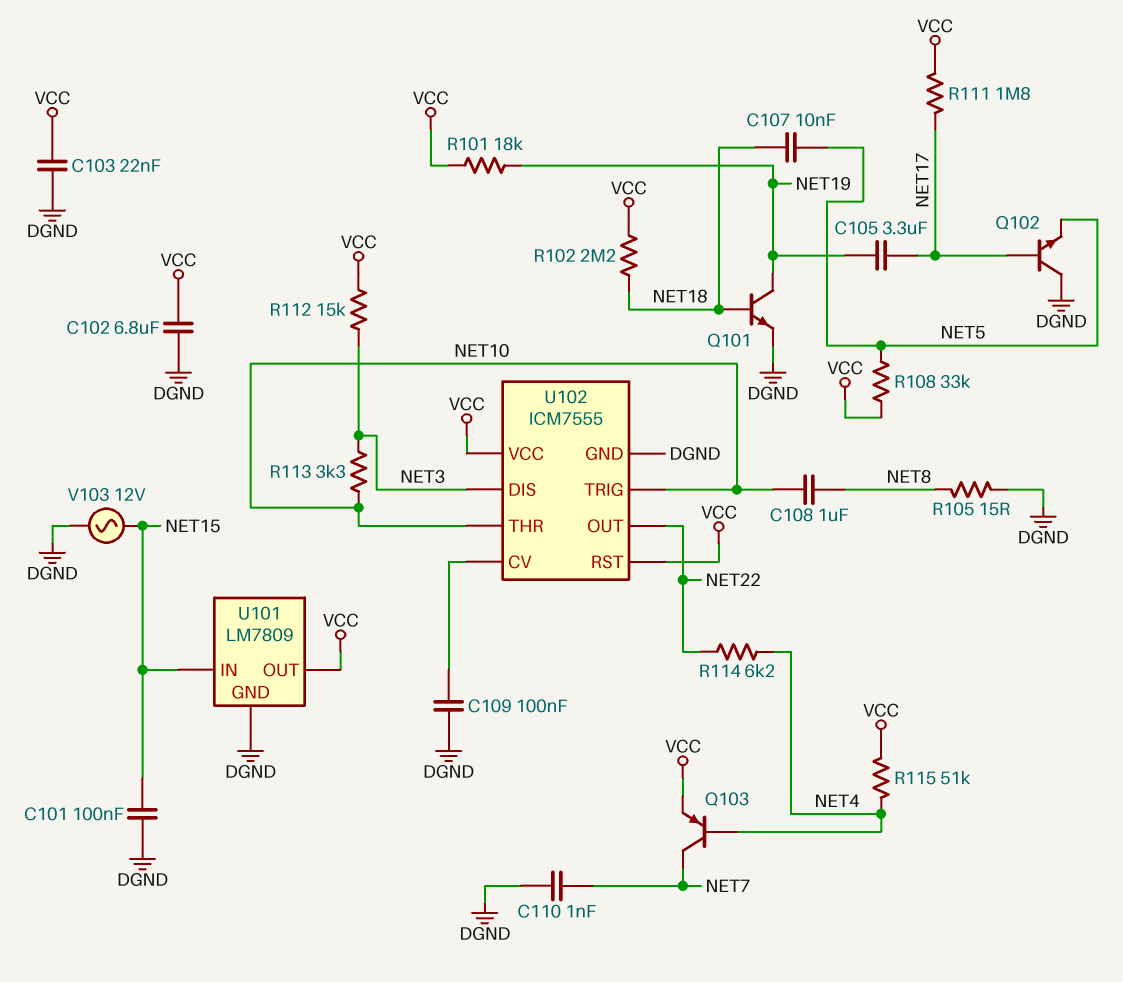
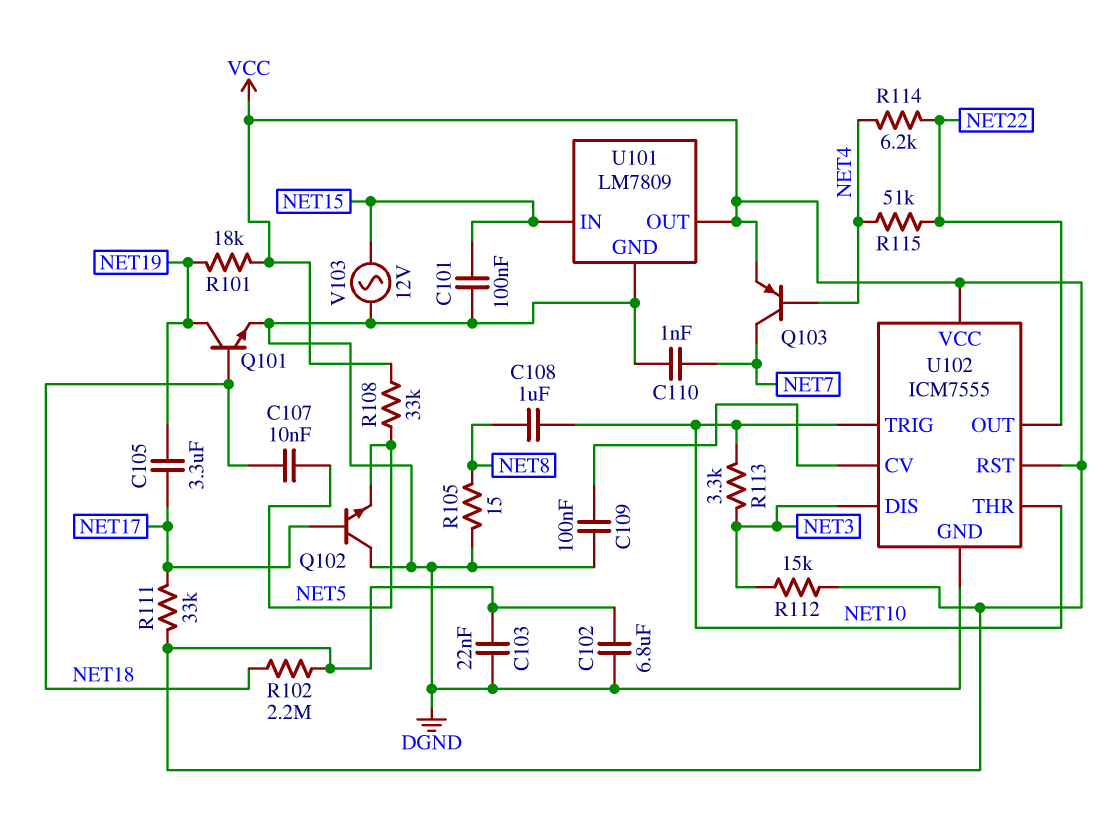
R111: 1.8M (NET17, VCC) -> 33k (NET17, VCC)
R115: 51k (NET4, VCC) -> 51k (NET4, NET22)

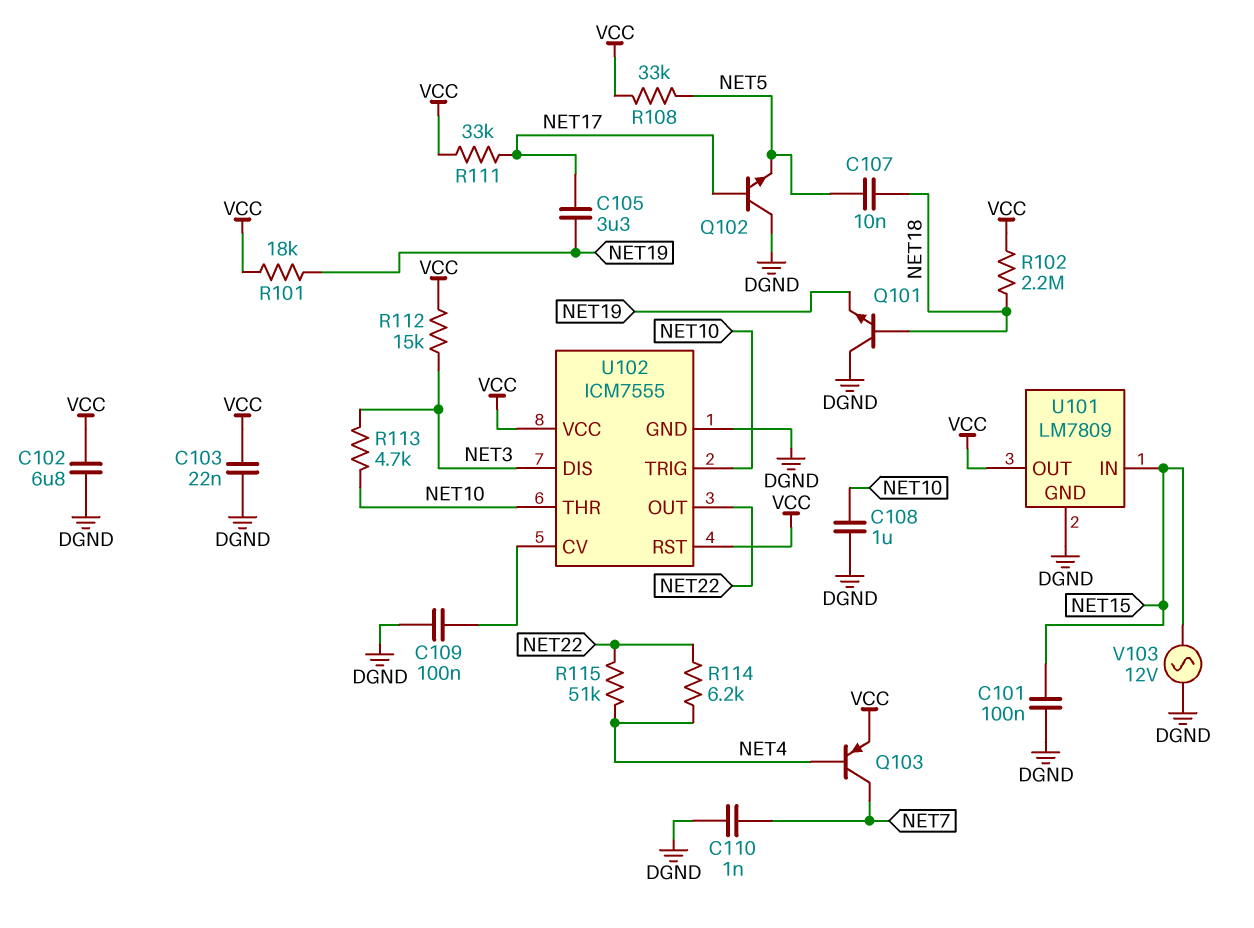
C108: 1uF (NET8, NET10) -> 1uF (DGND, NET10)
Q101: NPN (B NET18, C NET19, E DGND) -> NPN (B NET18, C DGND, E NET19)
R105: 15 (DGND, NET8) -> none
R113: 3.3k (NET3, NET10) -> 4.7k (NET3, NET10)

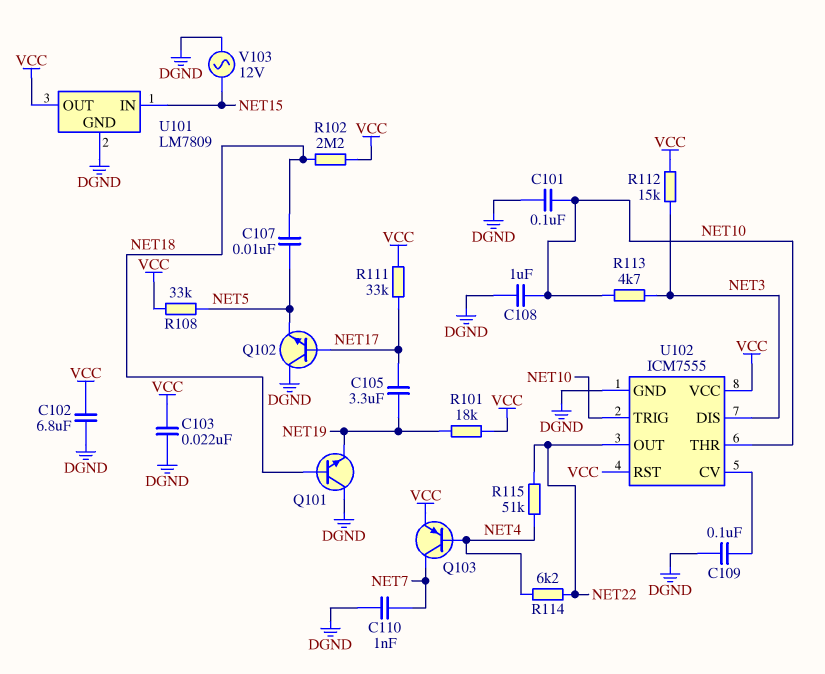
C101: 100nF (DGND, NET15) -> 100nF (DGND, NET10)

